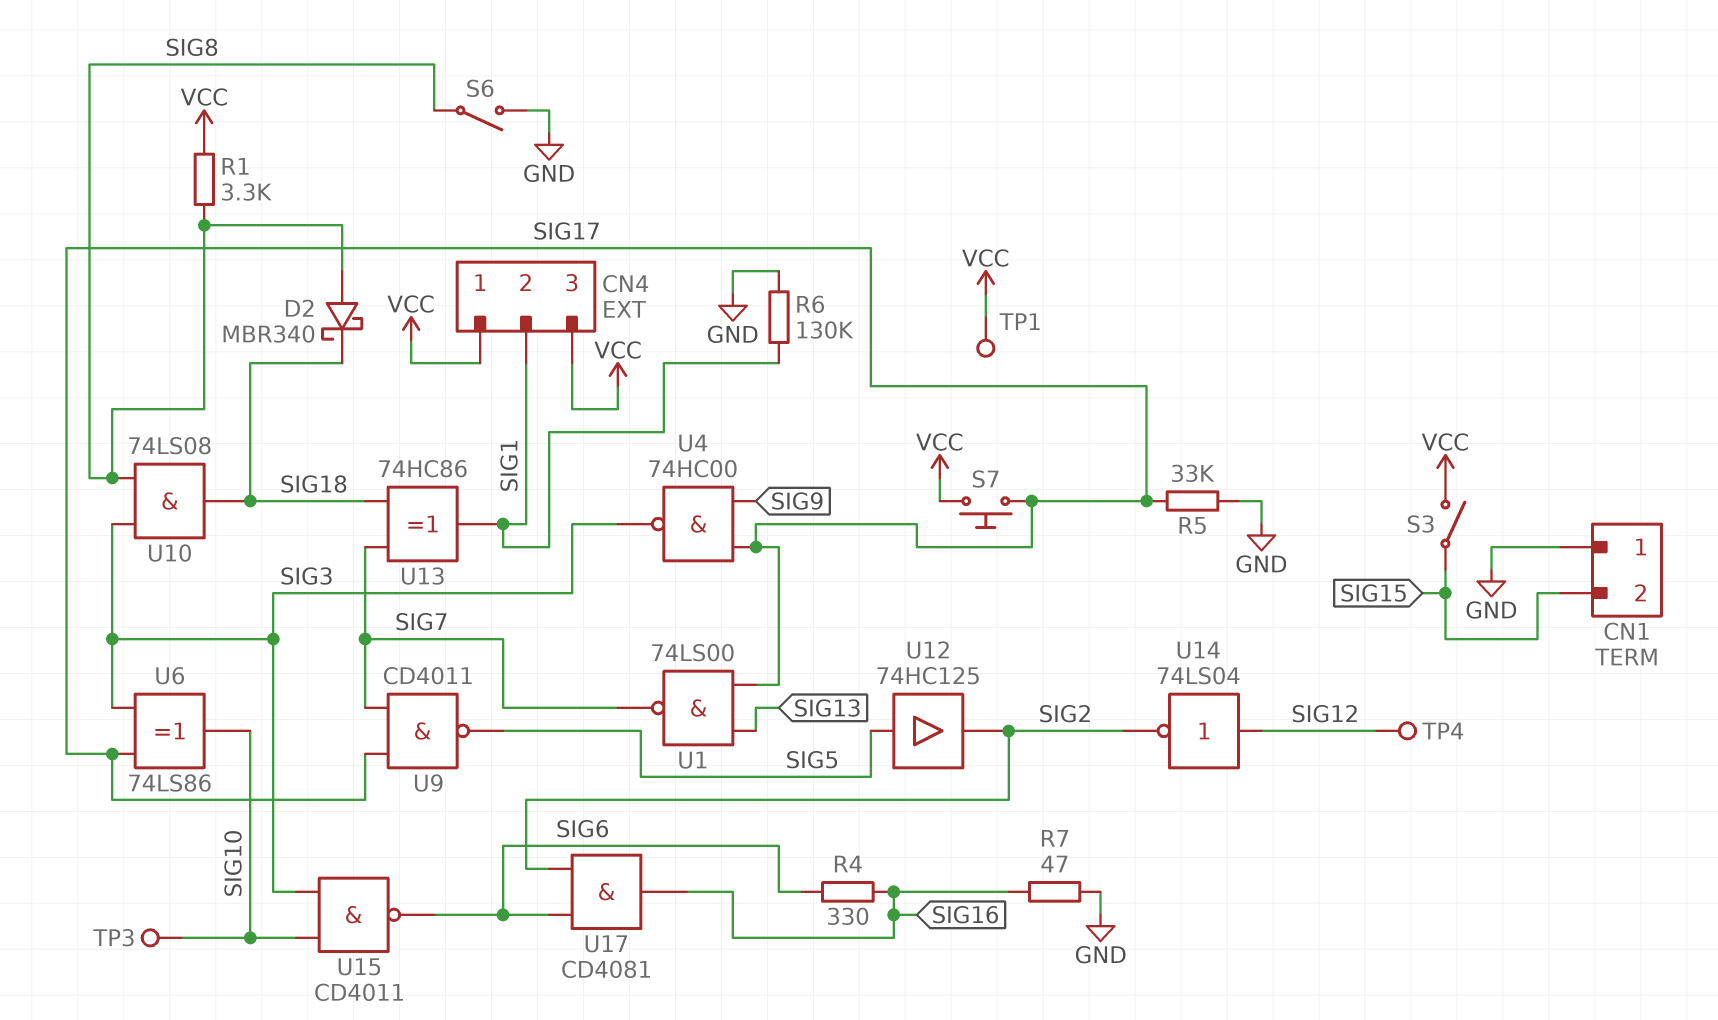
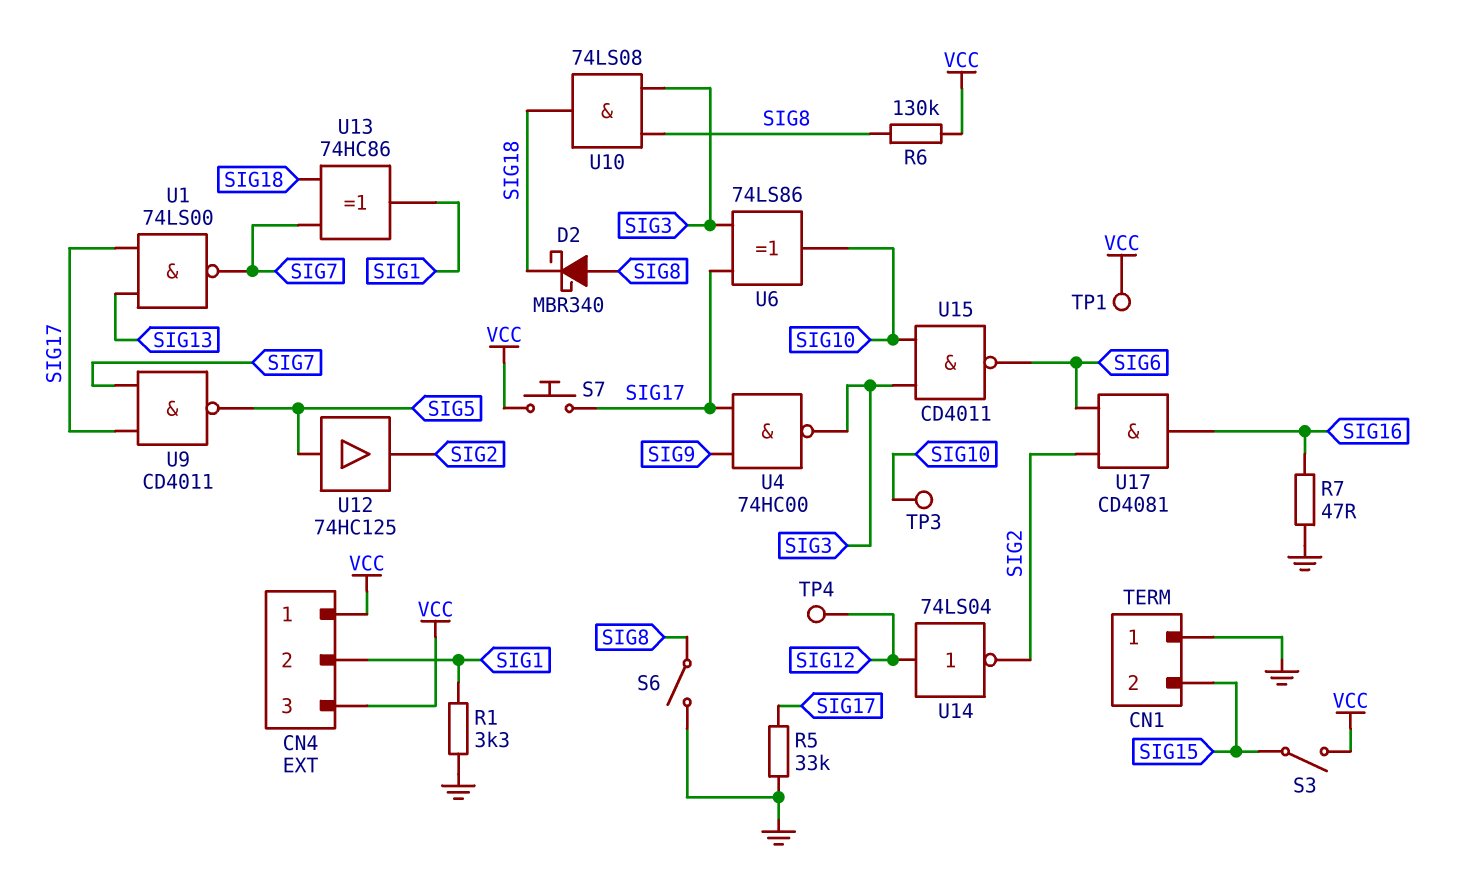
R1: 3.3k (SIG8, VCC) -> 3.3k (GND, SIG1)
R4: 330 (SIG6, SIG16) -> none
R6: 130k (GND, SIG1) -> 130k (SIG8, VCC)

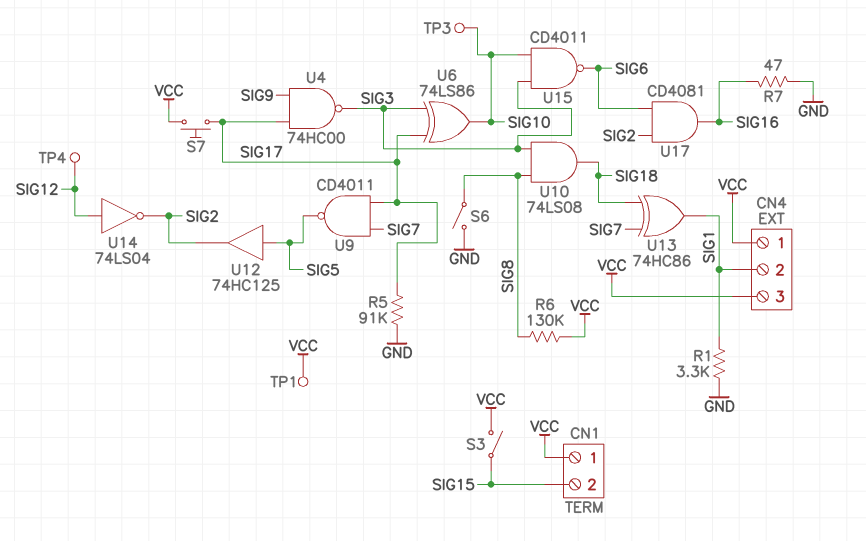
CN1 pin 1: GND -> VCC
D2: schottky MBR340 (A SIG8, K SIG18) -> none
R5: 33k (GND, SIG17) -> 91k (GND, SIG17)
U1: NAND 74LS00 (in SIG13, in SIG17, out SIG7) -> none

